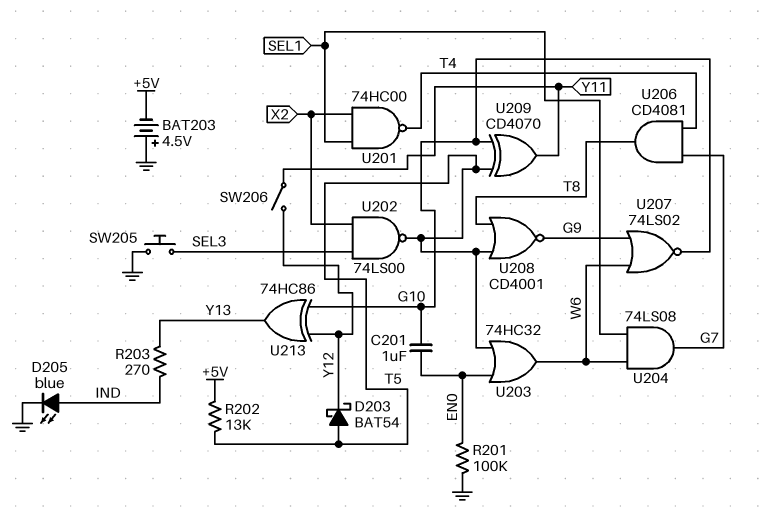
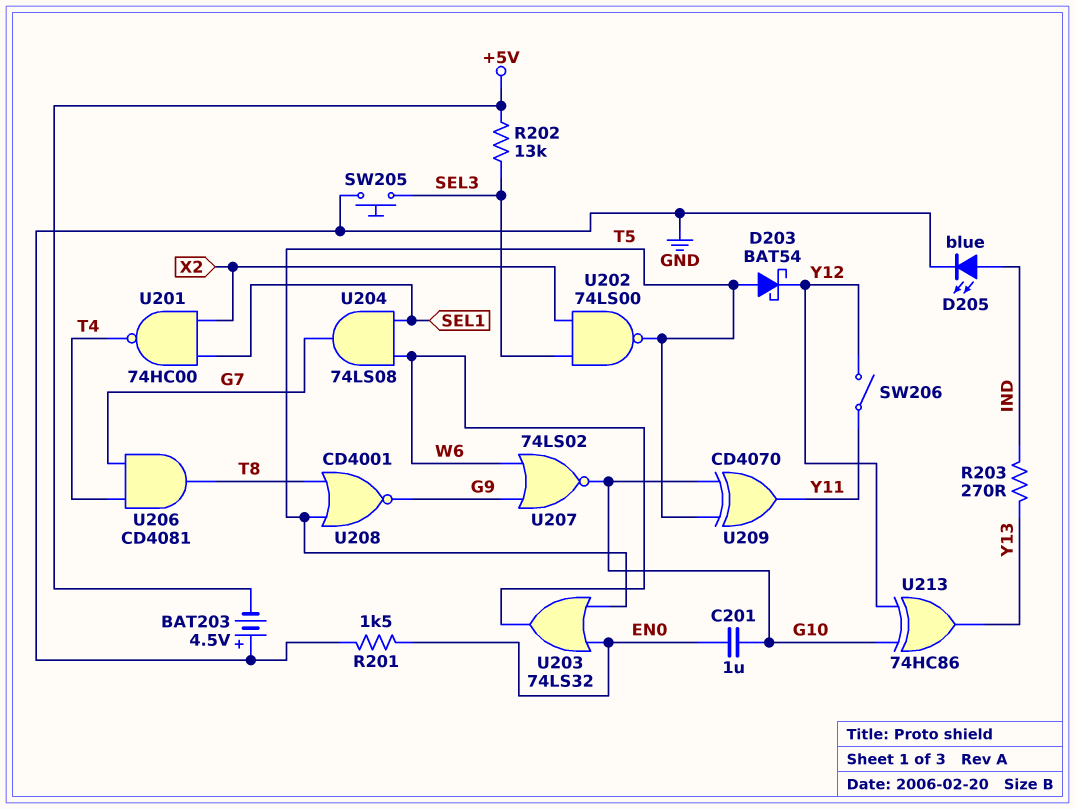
R201: 100k (EN0, GND) -> 1.5k (EN0, GND)
R202: 13k (+5V, T5) -> 13k (+5V, SEL3)
U203: OR 74HC32 (in EN0, in T5, out W6) -> OR 74LS32 (in EN0, in T5, out W6)

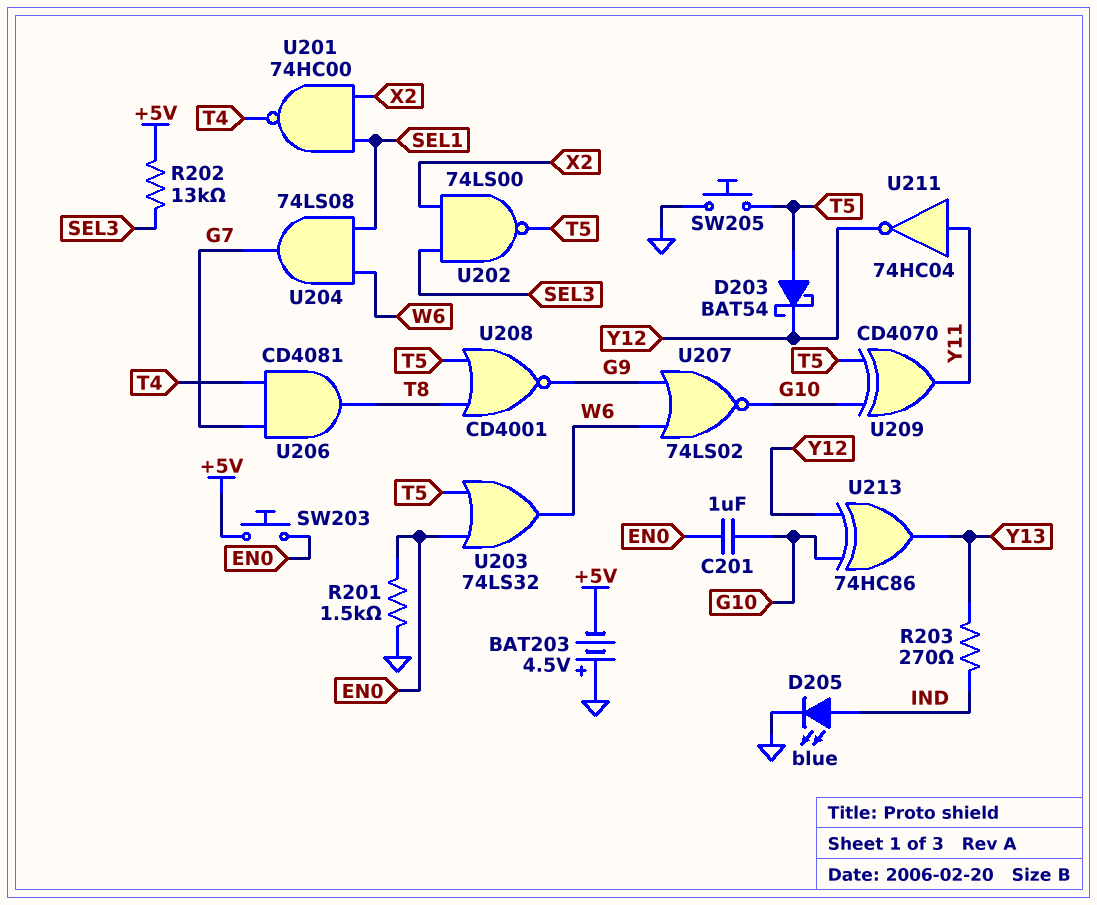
SW203: none -> button (+5V, EN0)
SW205: button (GND, SEL3) -> button (GND, T5)
SW206: switch (Y11, Y12) -> none
U211: none -> NOT 74HC04 (in Y11, out Y12)

